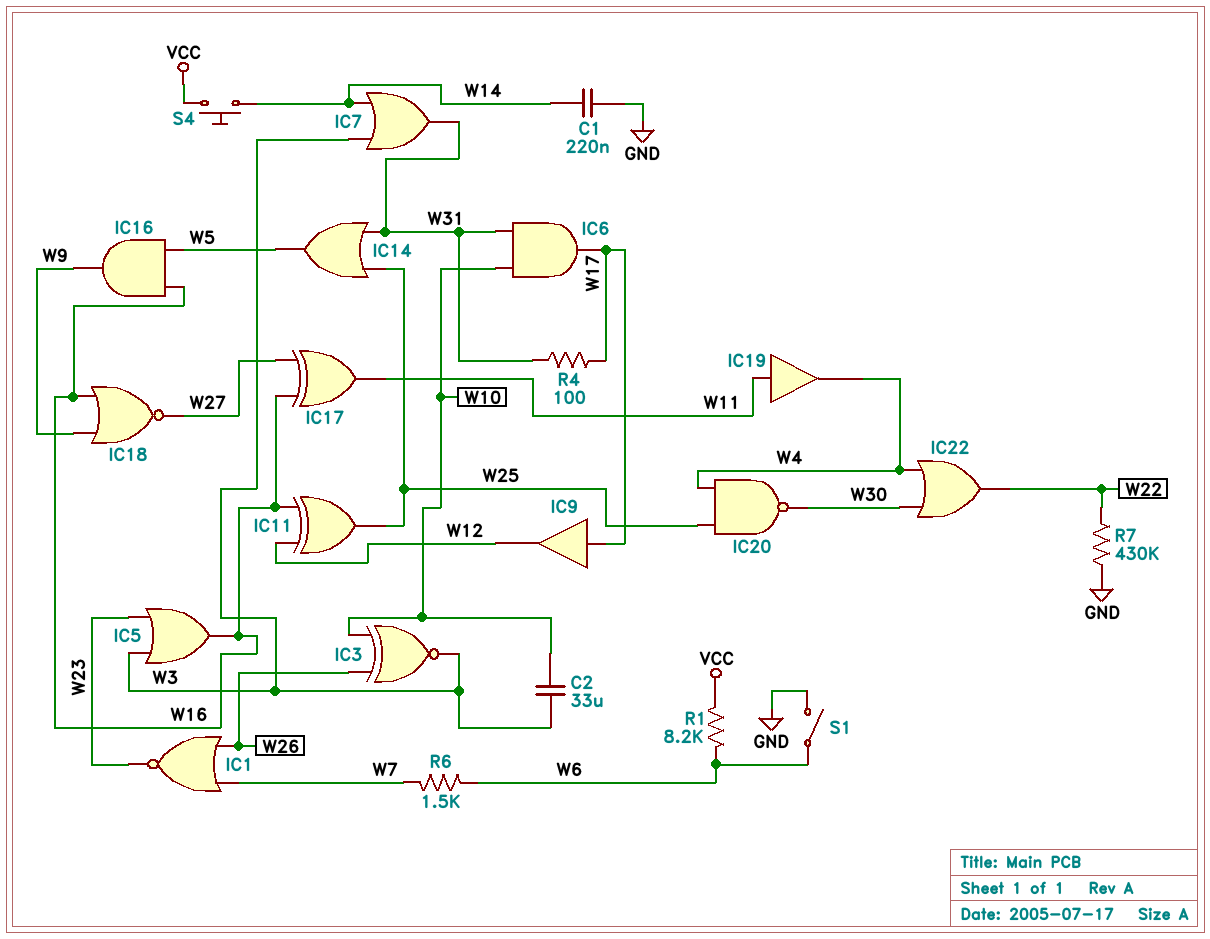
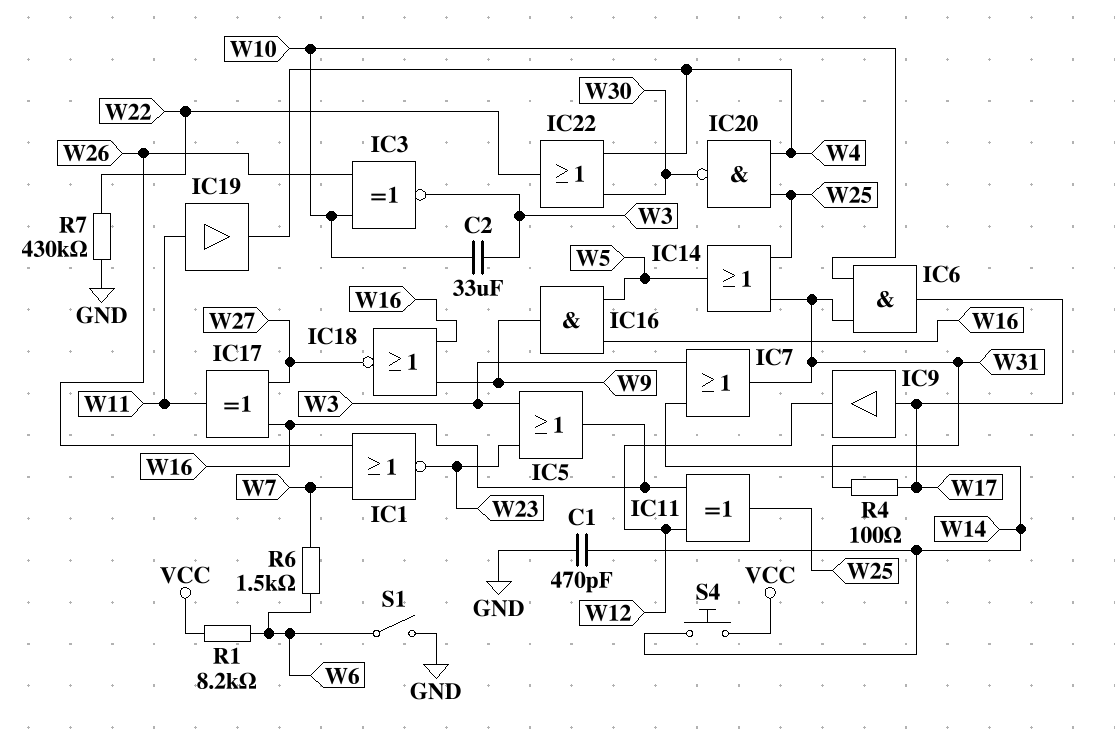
C1: 220nF (GND, W14) -> 470pF (GND, W14)

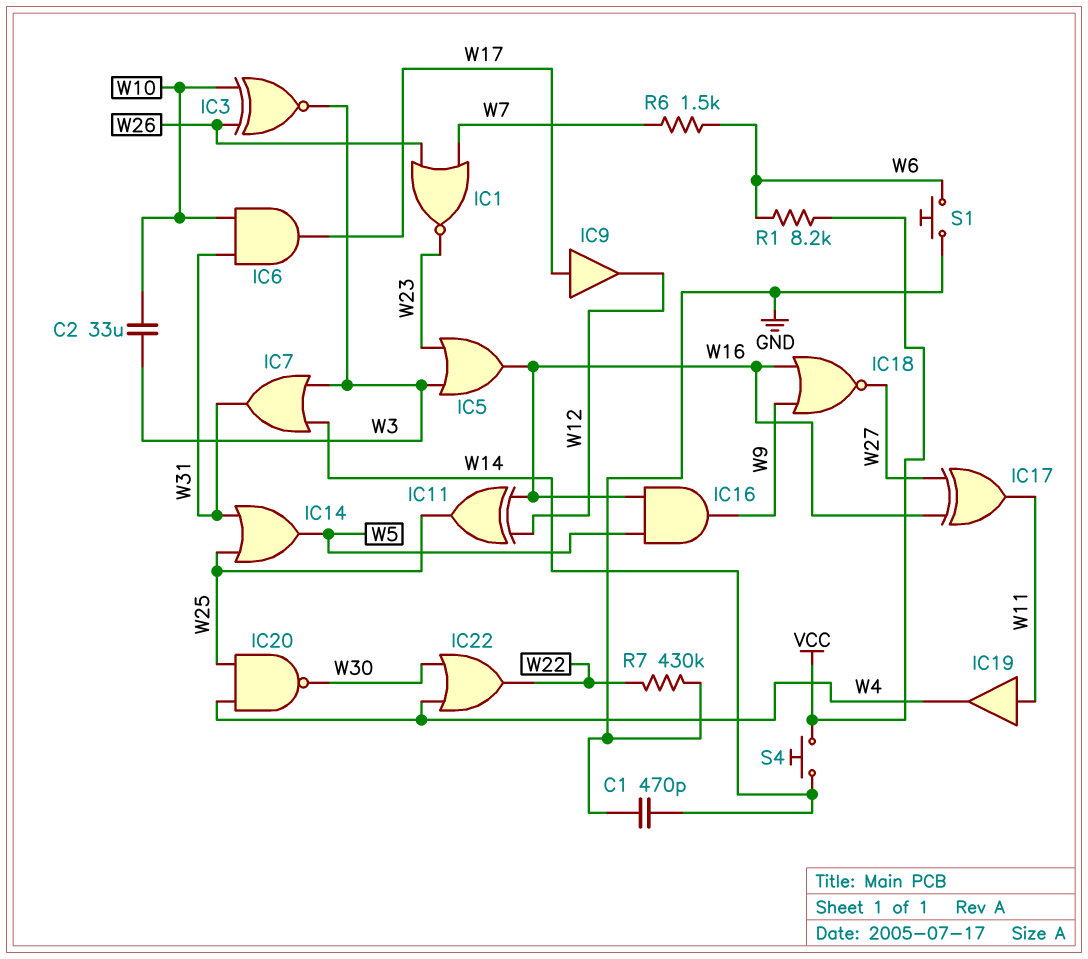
R4: 100 (W17, W31) -> none
S1: switch (GND, W6) -> button (GND, W6)

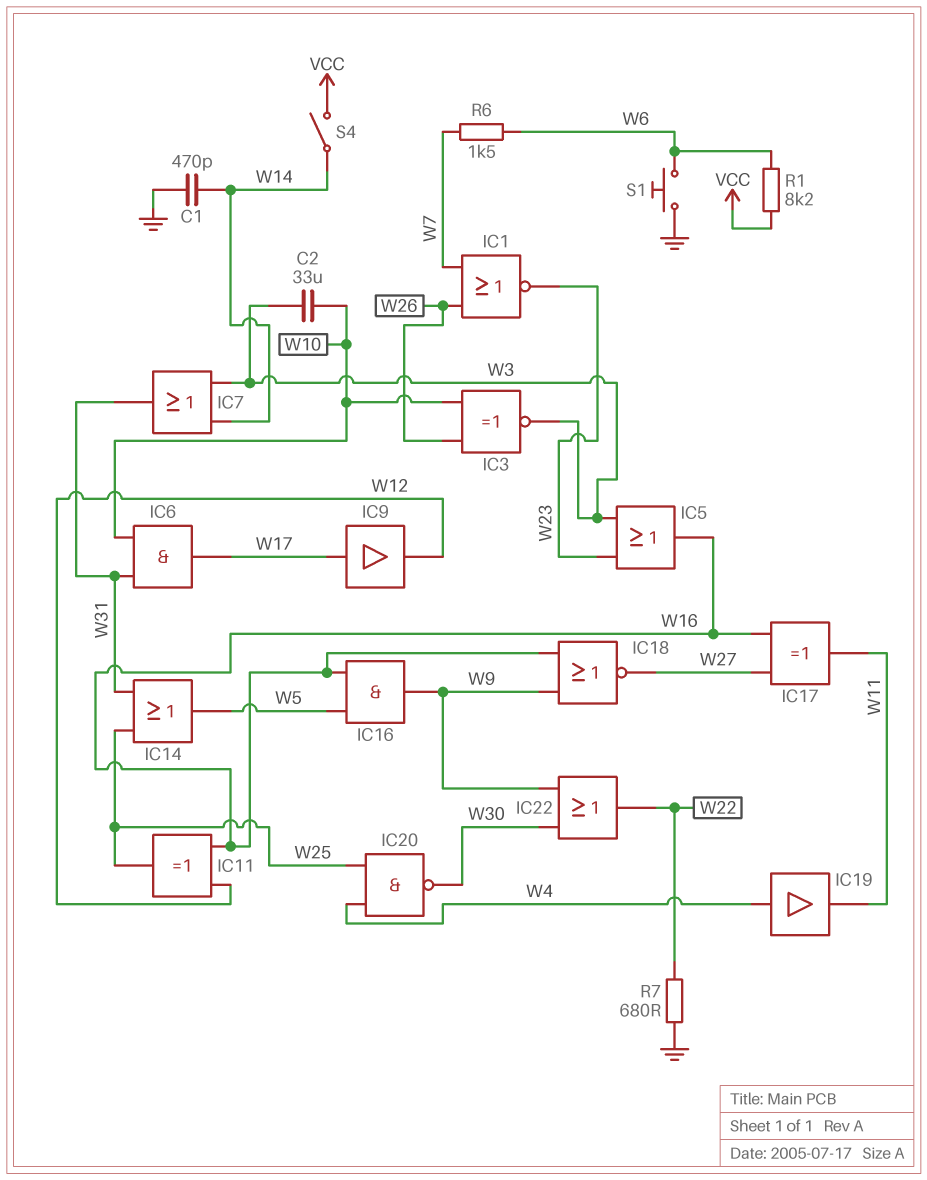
IC19: buffer (in W11, out W4) -> buffer (in W4, out W11)
IC22: OR (in W4, in W30, out W22) -> OR (in W9, in W30, out W22)
R7: 430k (GND, W22) -> 680 (GND, W22)
S4: button (VCC, W14) -> switch (VCC, W14)

